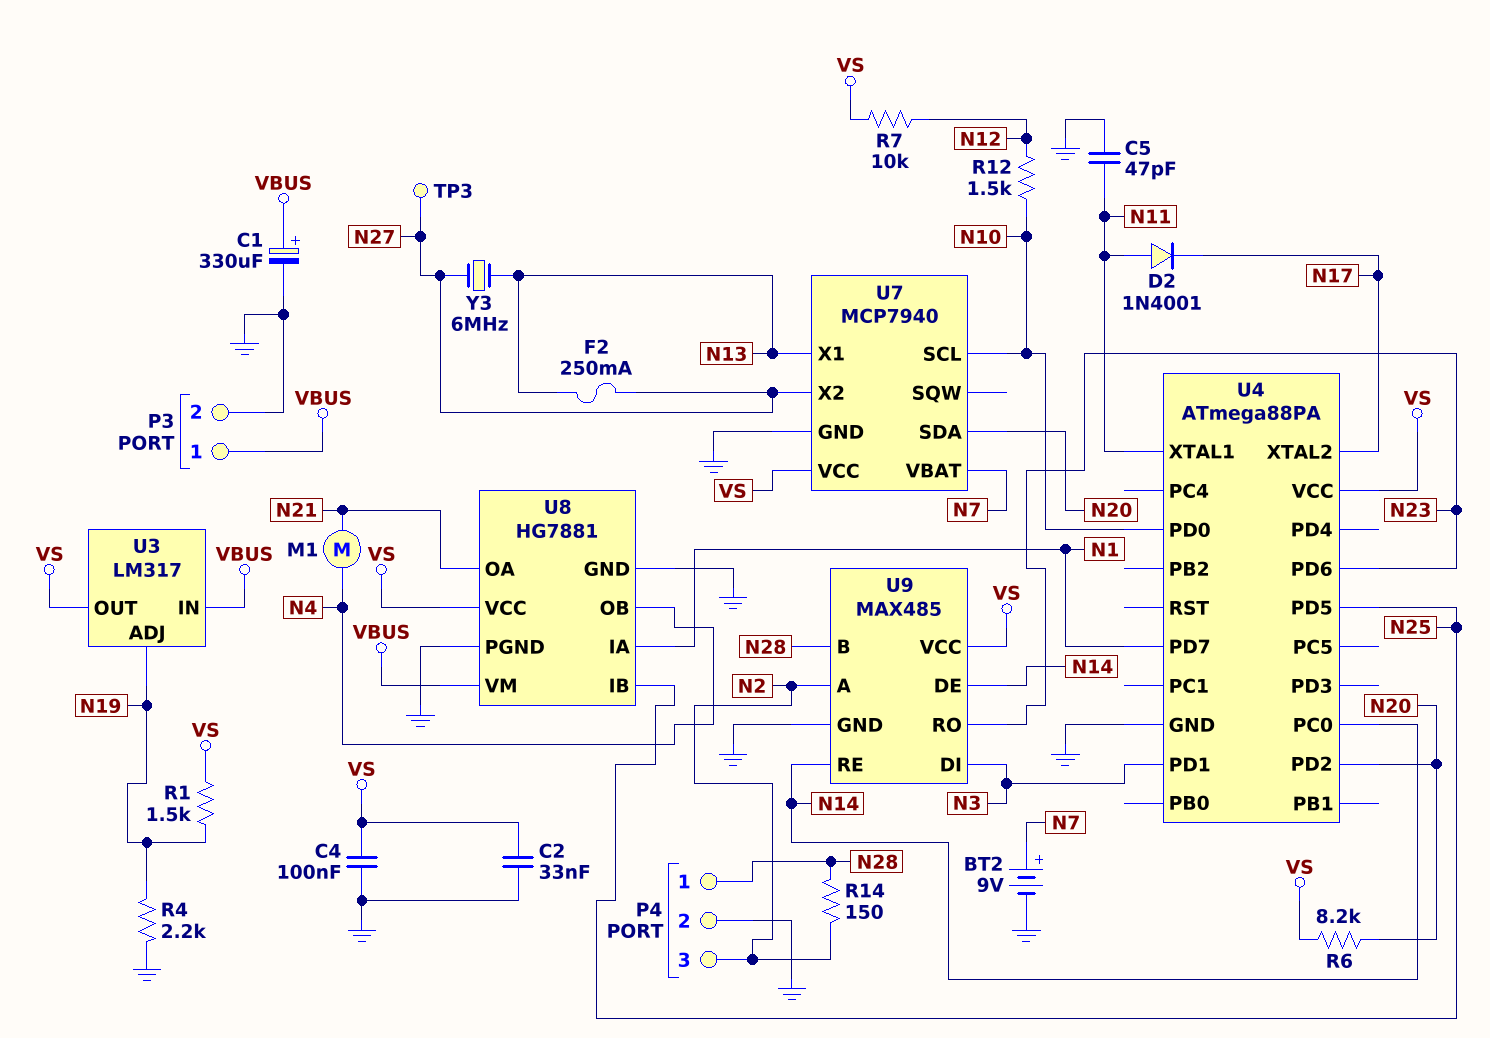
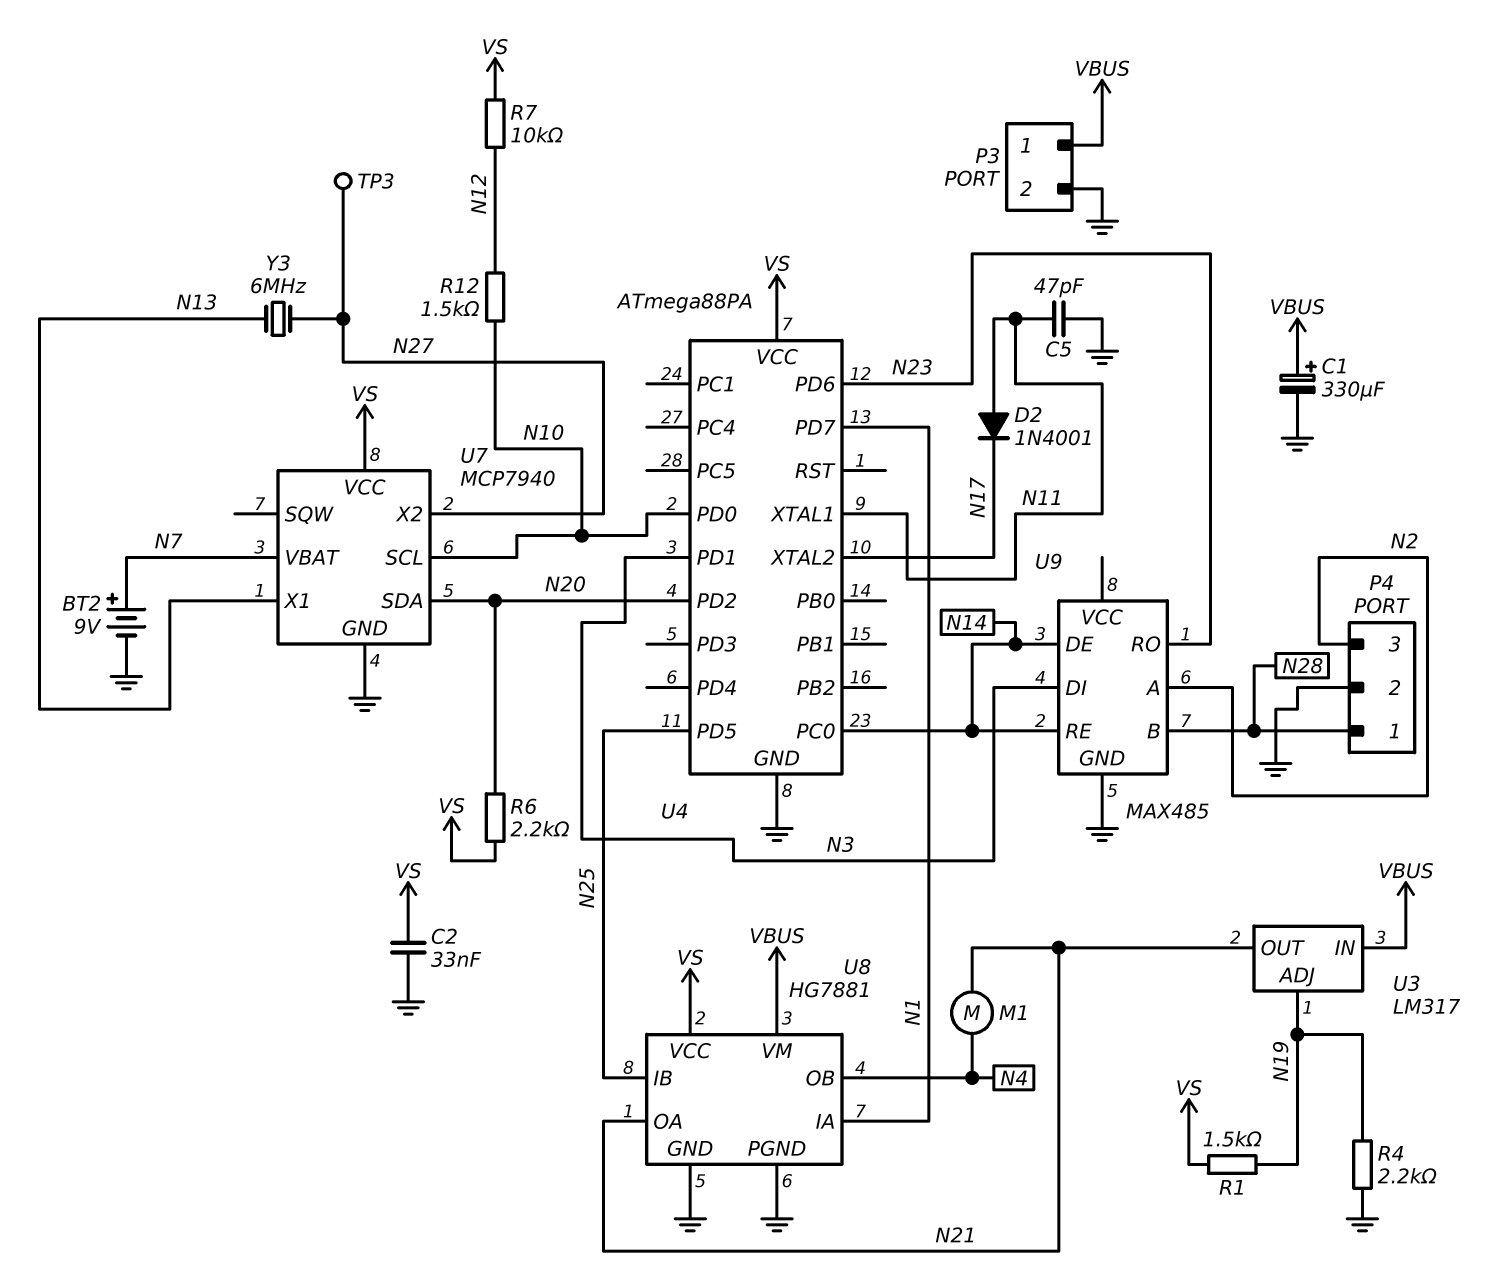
C4: 100nF (GND, VS) -> none
F2: 250mA (N13, N27) -> none
R6: 8.2k (N20, VS) -> 2.2k (N20, VS)
R14: 150 (N2, N28) -> none
U3 pin OUT: VS -> N21
U9 pin VCC: VS -> none

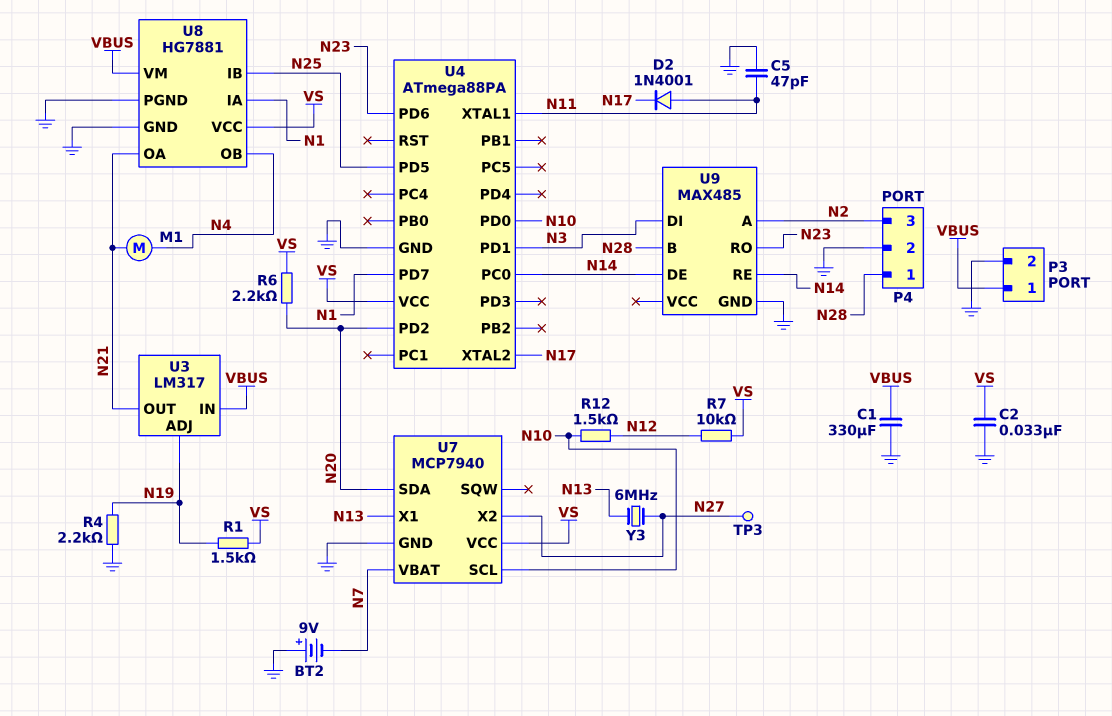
BT2: 9V (plus N7, minus GND) -> 9V (plus GND, minus N7)
C1: 330uF (plus VBUS, minus GND) -> 330uF (GND, VBUS)

